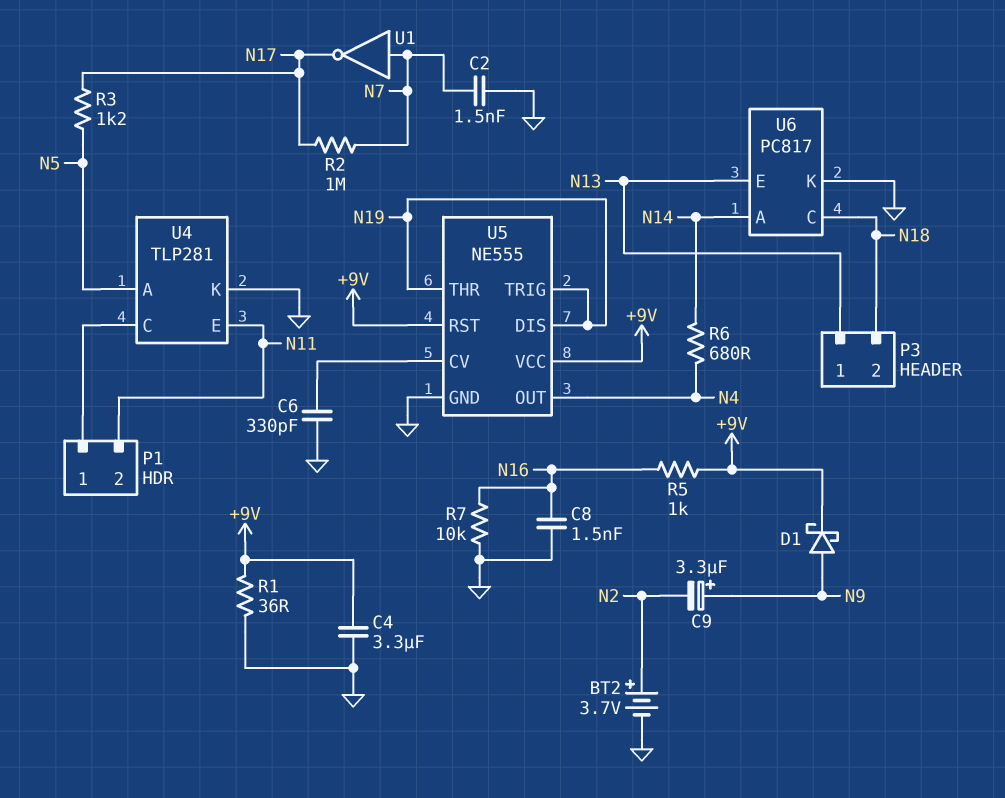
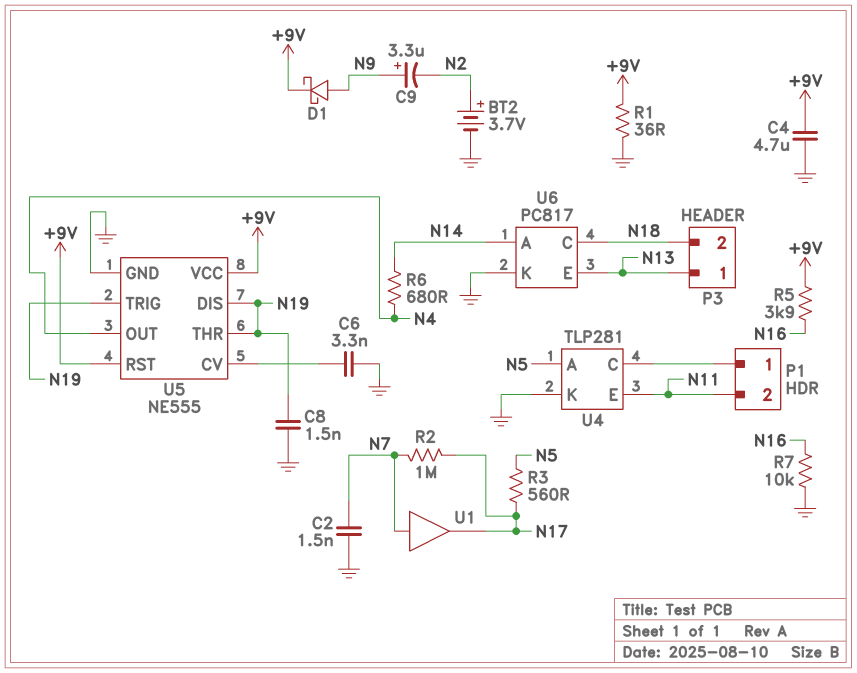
C4: 3.3uF (+9V, GND) -> 4.7uF (+9V, GND)
C6: 330pF (GND, U5/CV) -> 3.3nF (GND, U5/CV)
C8: 1.5nF (GND, N16) -> 1.5nF (GND, N19)
R3: 1.2k (N5, N17) -> 560 (N5, N17)
R5: 1k (+9V, N16) -> 3.9k (+9V, N16)
U1: NOT (in N7, out N17) -> buffer (in N7, out N17)

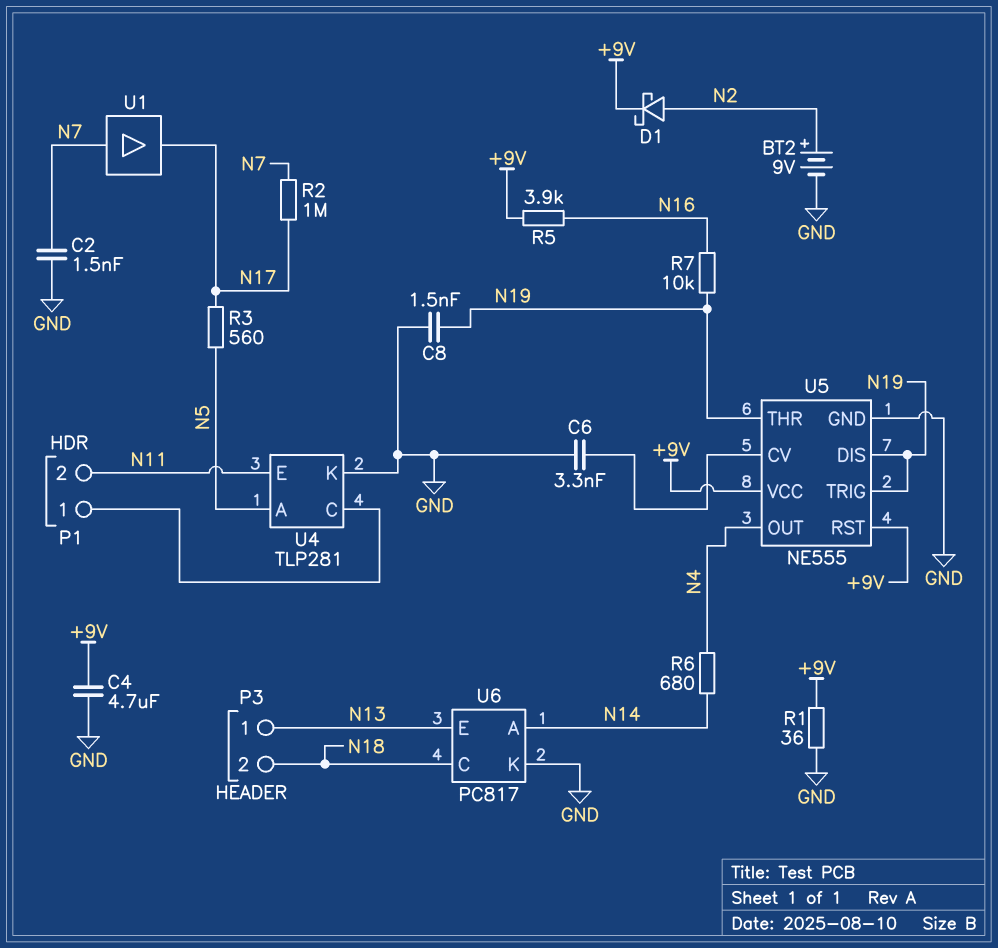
BT2: 3.7V (plus N2, minus GND) -> 9V (plus N2, minus GND)
C9: 3.3uF (plus N9, minus N2) -> none
D1: schottky (A N9, K +9V) -> schottky (A N2, K +9V)
R7: 10k (GND, N16) -> 10k (N16, N19)

